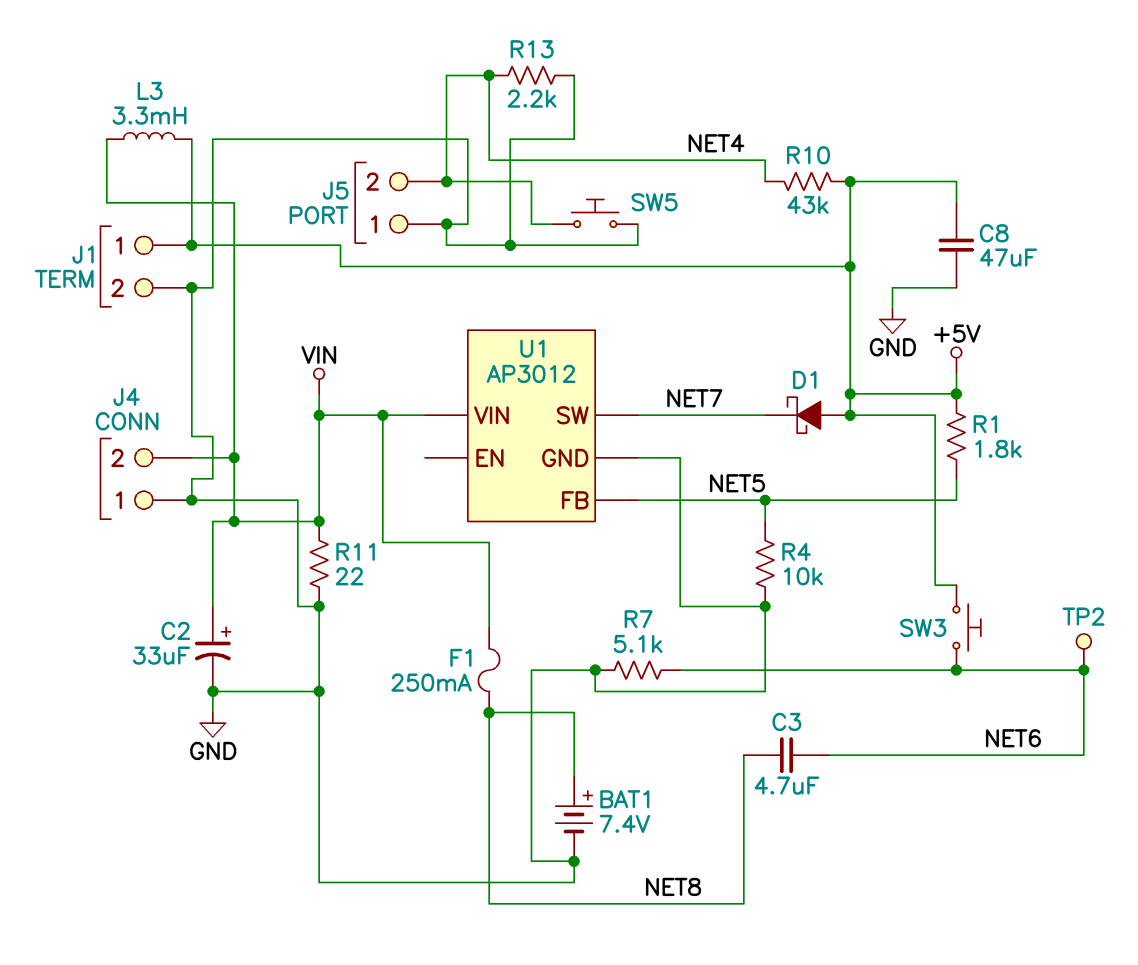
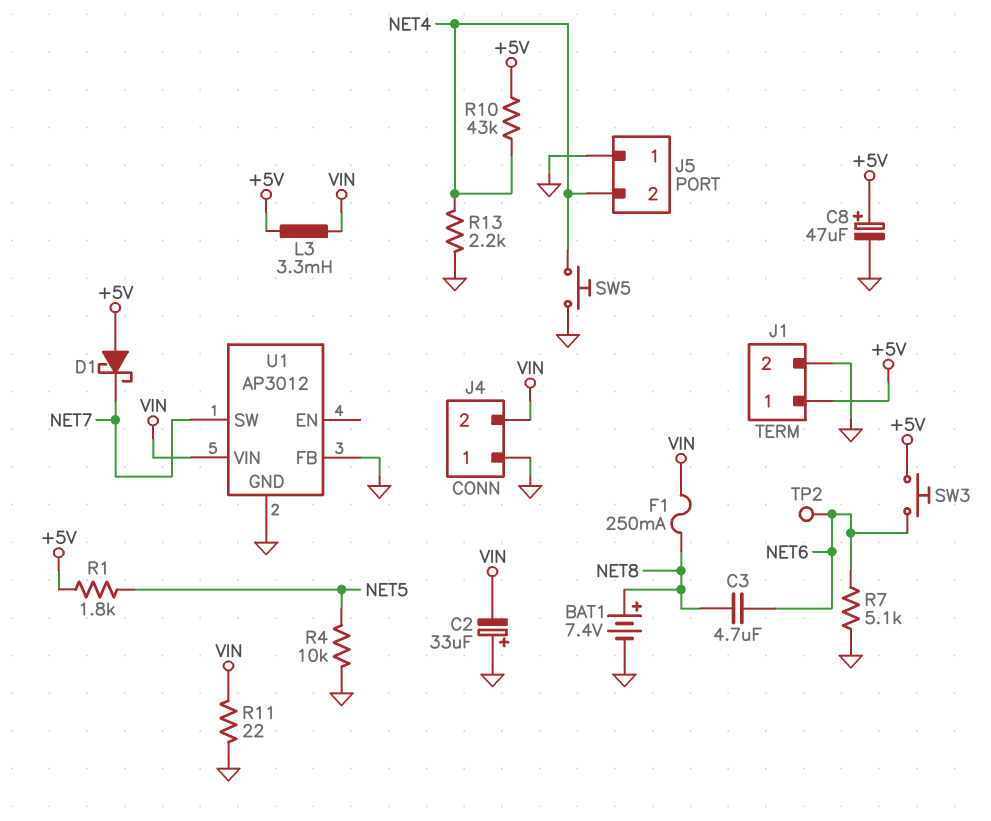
C2: 33uF (plus VIN, minus GND) -> 33uF (plus GND, minus VIN)
C8: 47uF (+5V, GND) -> 47uF (plus +5V, minus GND)
U1 pin FB: NET5 -> GND

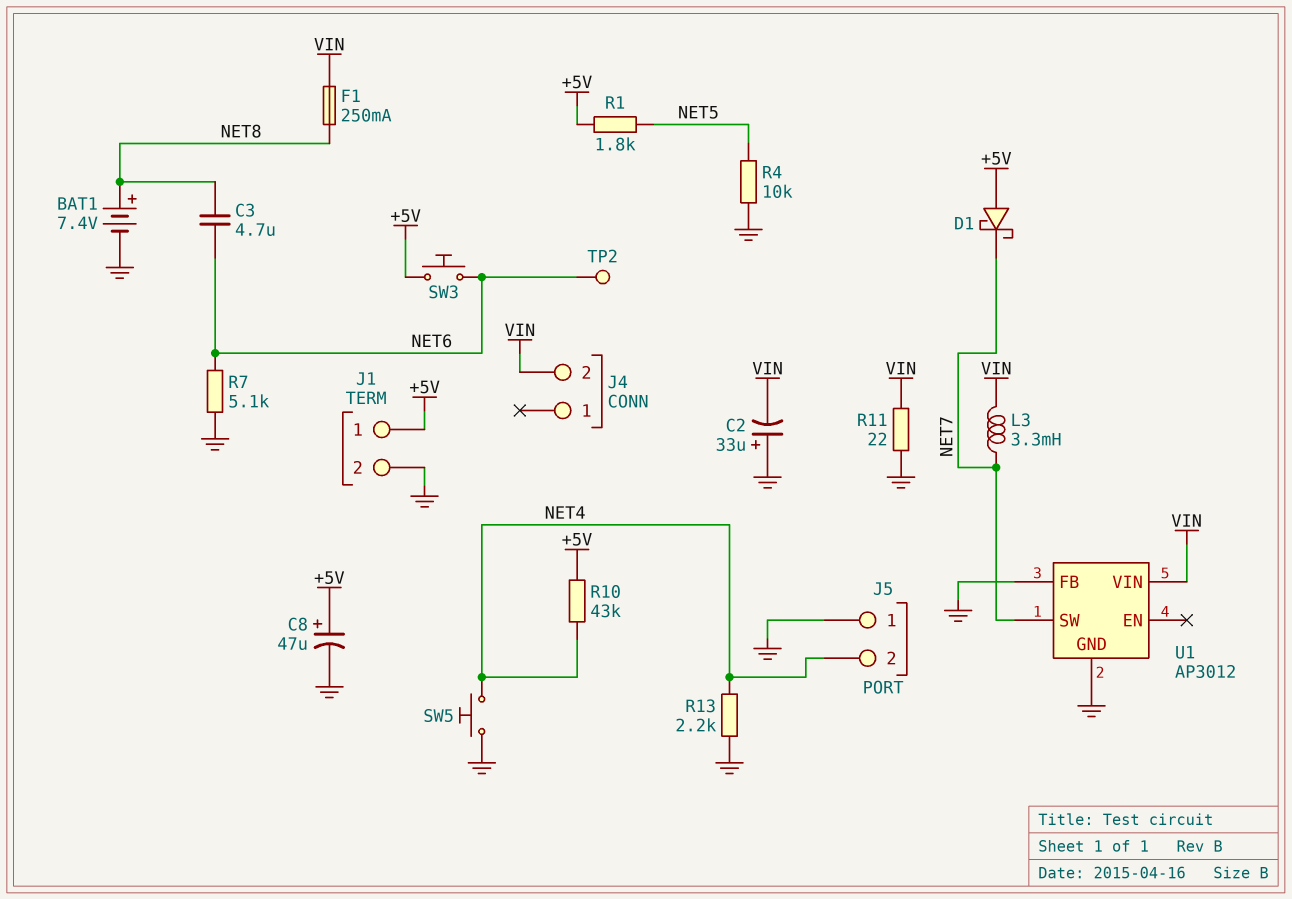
J4 pin 1: GND -> none
L3: 3.3mH (+5V, VIN) -> 3.3mH (NET7, VIN)

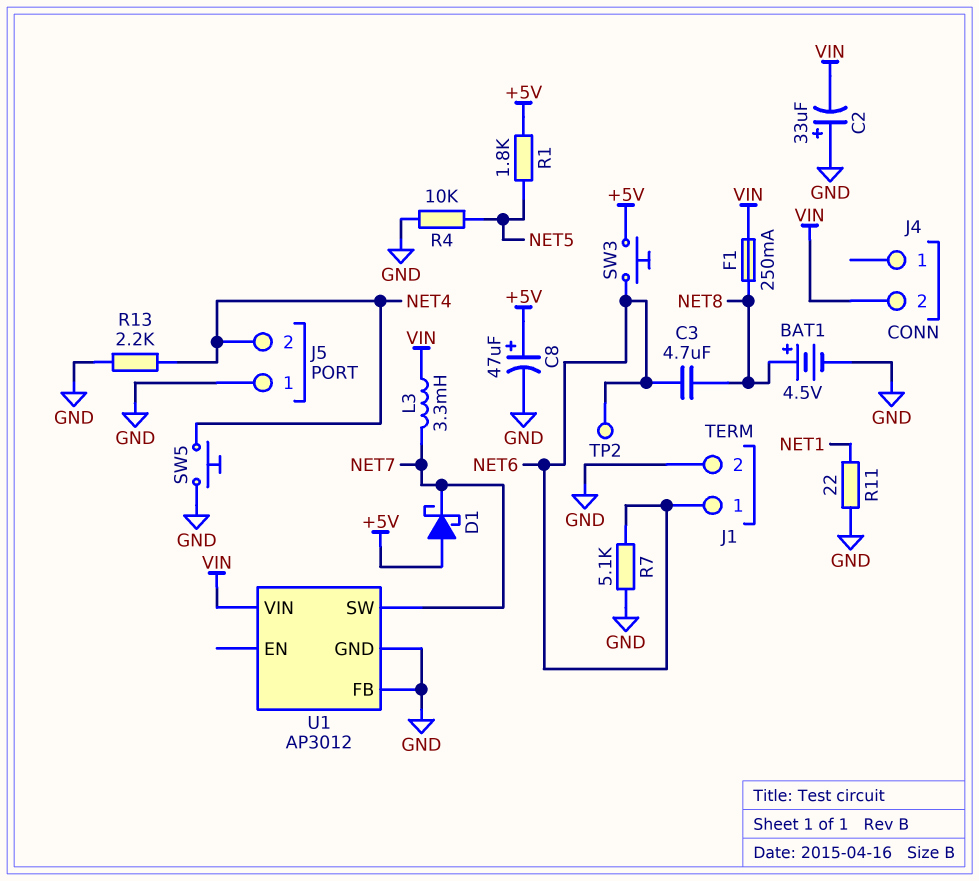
BAT1: 7.4V (plus NET8, minus GND) -> 4.5V (plus NET8, minus GND)
J1 pin 1: +5V -> NET6
R10: 43k (+5V, NET4) -> none
R11: 22 (GND, VIN) -> 22 (GND, NET1)

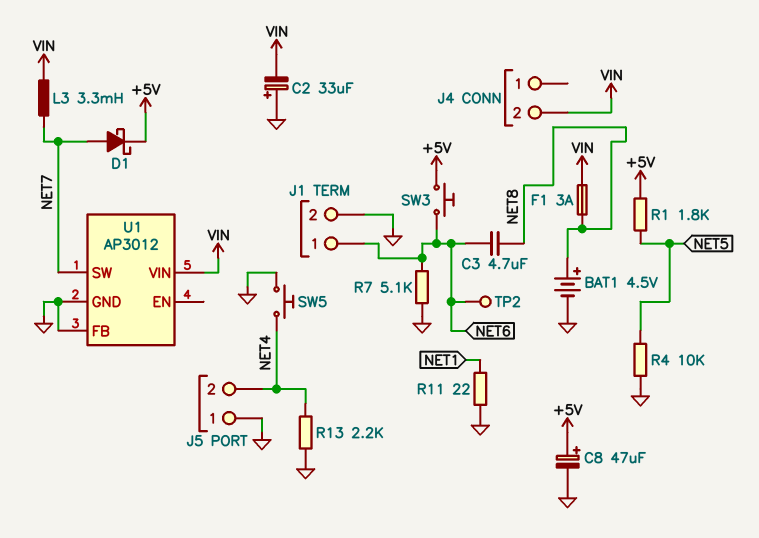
D1: schottky (A +5V, K NET7) -> schottky (A NET7, K +5V)
F1: 250mA (NET8, VIN) -> 3A (NET8, VIN)

